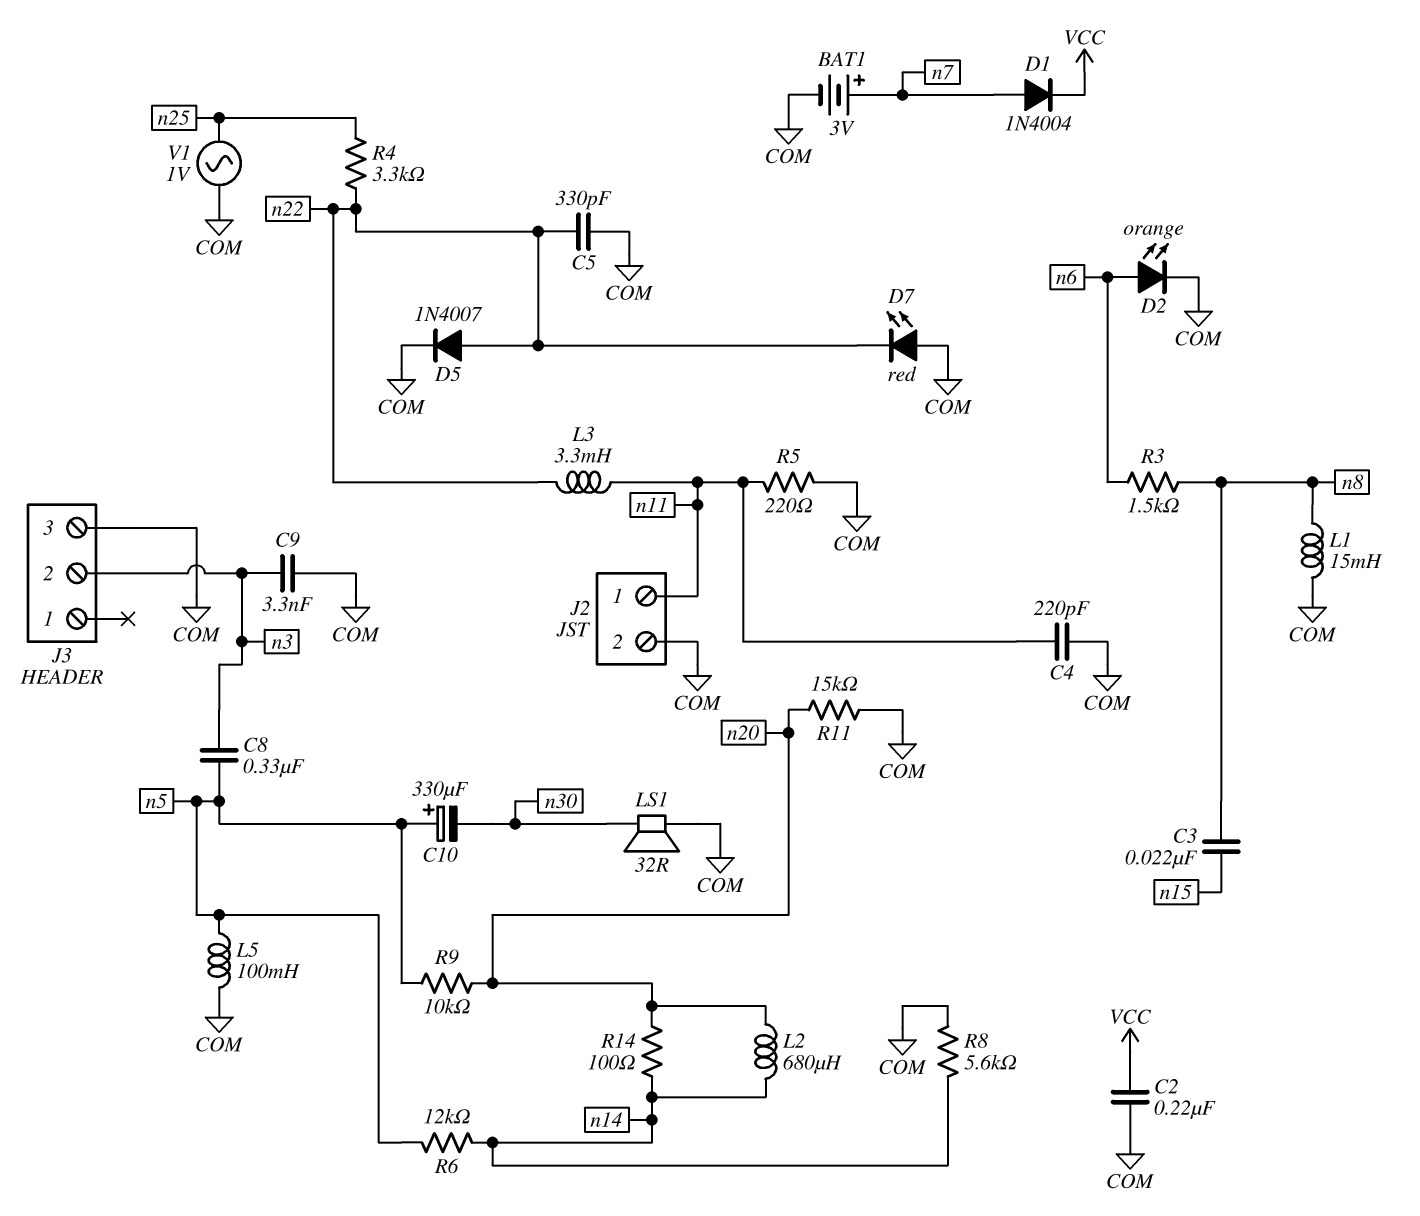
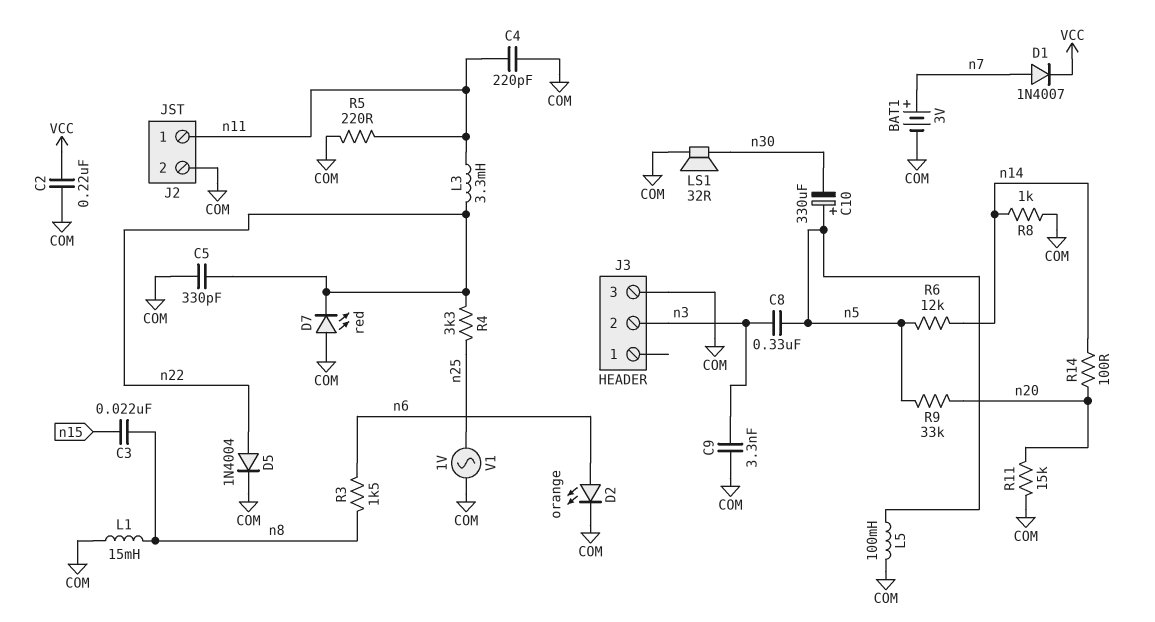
D1: diode 1N4004 (A n7, K VCC) -> diode 1N4007 (A n7, K VCC)
D5: diode 1N4007 (A n22, K COM) -> diode 1N4004 (A n22, K COM)
L2: 680uH (n14, n20) -> none
R8: 5.6k (COM, n14) -> 1k (COM, n14)
R9: 10k (n5, n20) -> 33k (n5, n20)

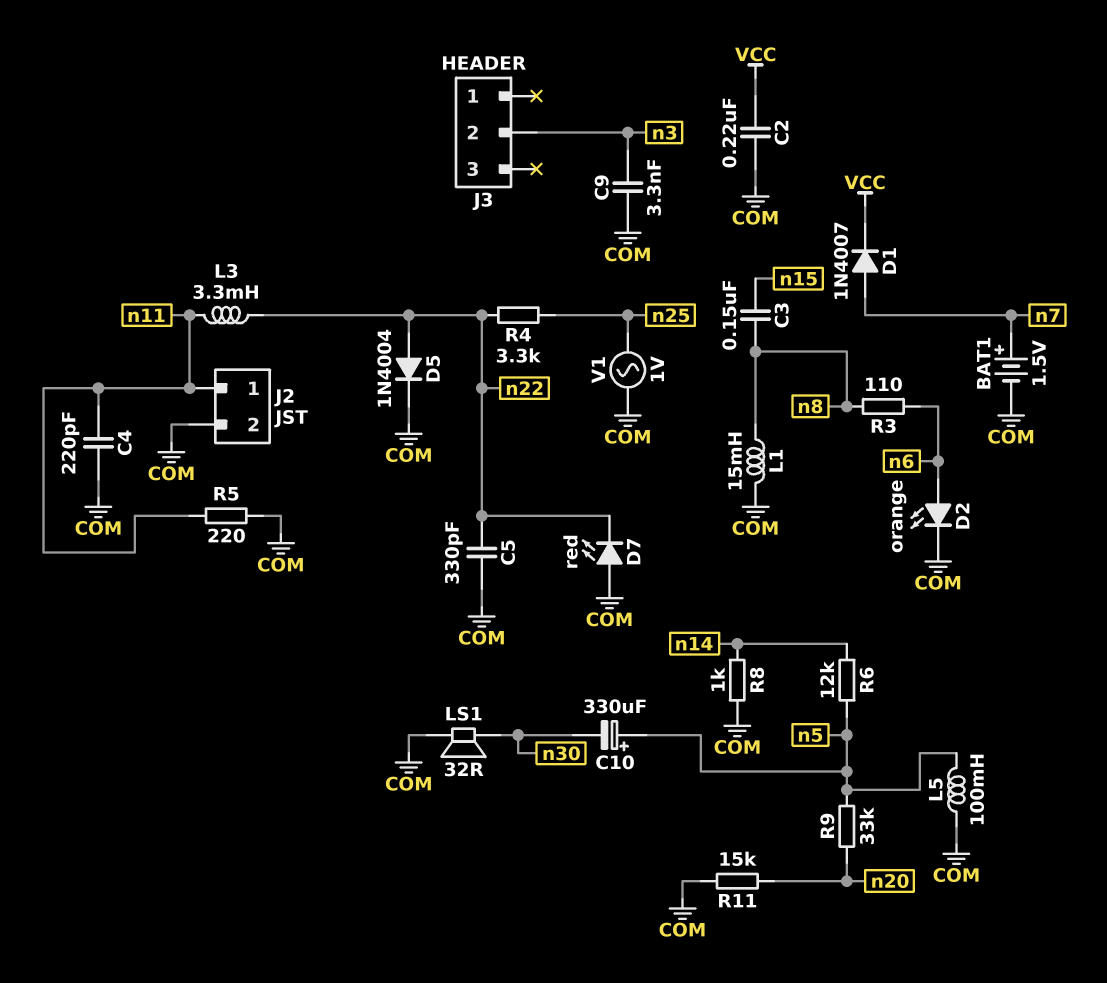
BAT1: 3V (plus n7, minus COM) -> 1.5V (plus n7, minus COM)
C3: 22nF (n8, n15) -> 150nF (n8, n15)
C8: 330nF (n3, n5) -> none
J3 pin 3: COM -> none
R3: 1.5k (n6, n8) -> 110 (n6, n8)
R14: 100 (n14, n20) -> none

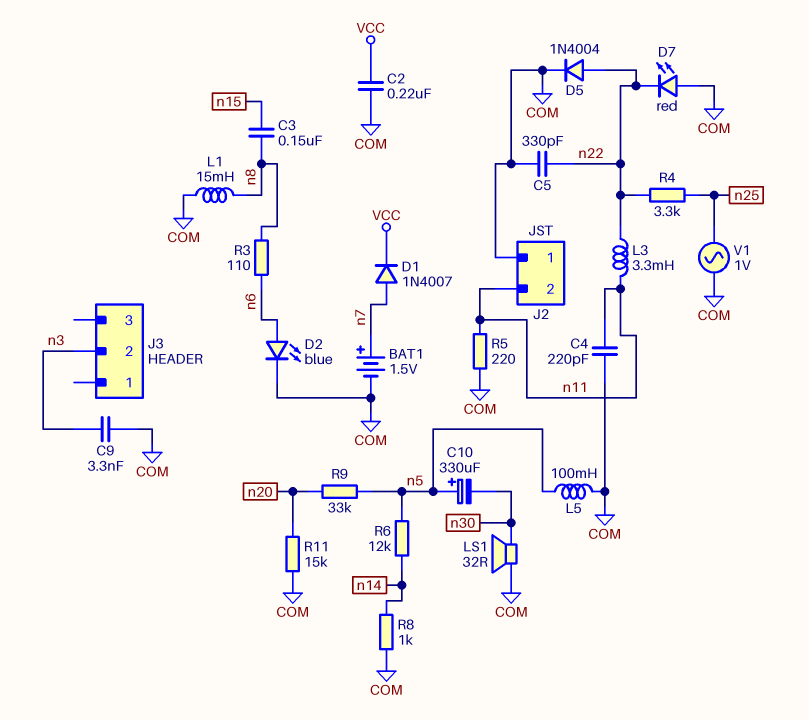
D2: LED orange (A n6, K COM) -> LED blue (A n6, K COM)
J2 pin 1: n11 -> COM
J2 pin 2: COM -> n11

